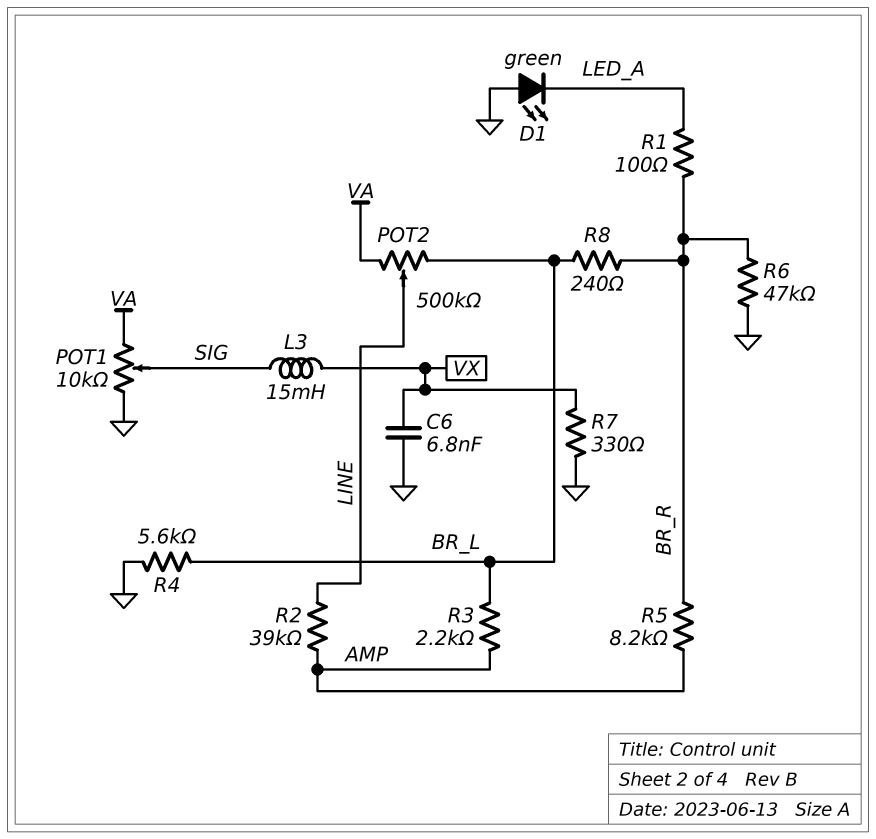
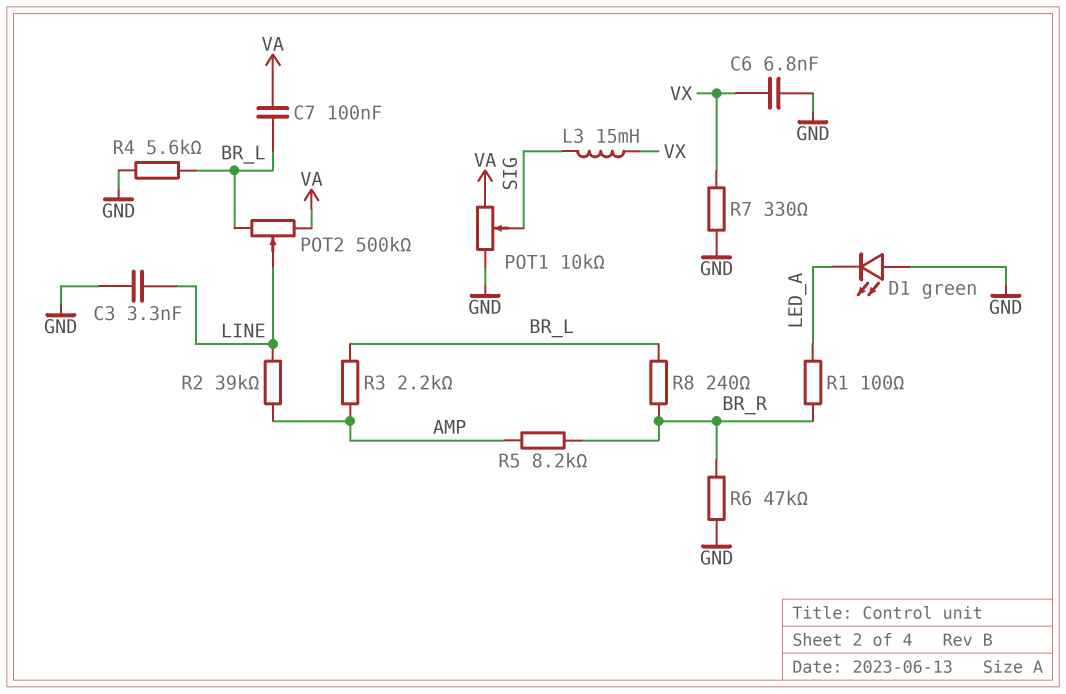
C3: none -> 3.3nF (GND, LINE)
C7: none -> 100nF (BR_L, VA)

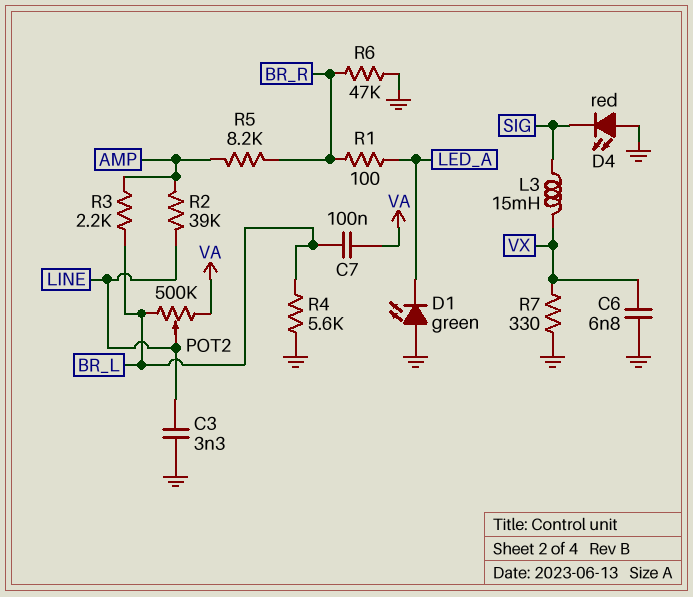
D4: none -> LED red (A GND, K SIG)
POT1: 10k (GND, VA, wiper SIG) -> none
R8: 240 (BR_L, BR_R) -> none

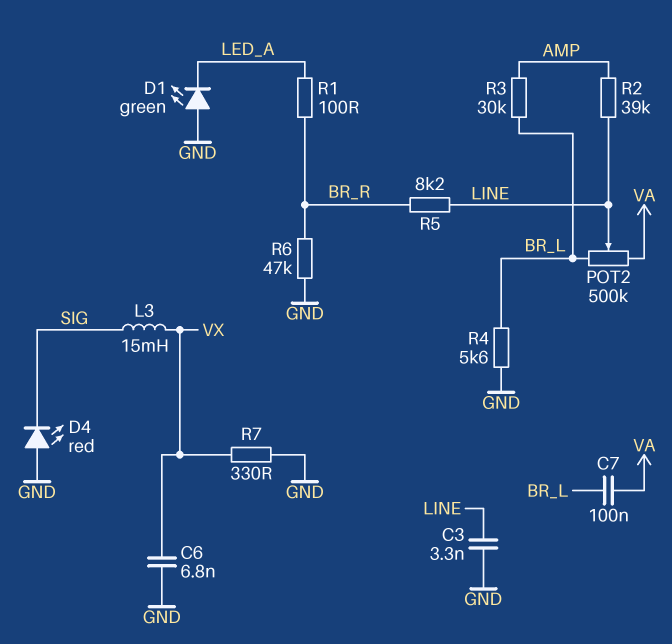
R3: 2.2k (AMP, BR_L) -> 30k (AMP, BR_L)
R5: 8.2k (AMP, BR_R) -> 8.2k (BR_R, LINE)

